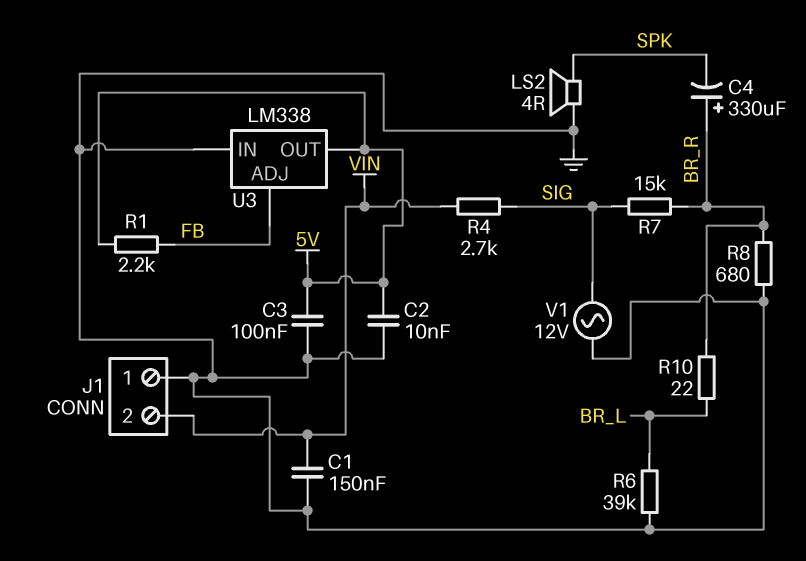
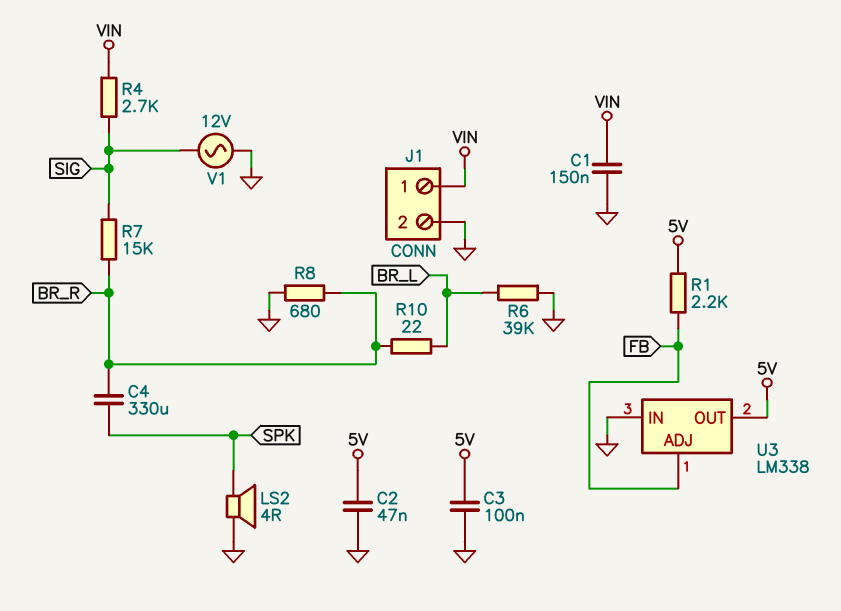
C2: 10nF (5V, GND) -> 47nF (5V, GND)
C4: 330uF (plus BR_R, minus SPK) -> 330uF (BR_R, SPK)
J1 pin 1: GND -> VIN
J1 pin 2: VIN -> GND

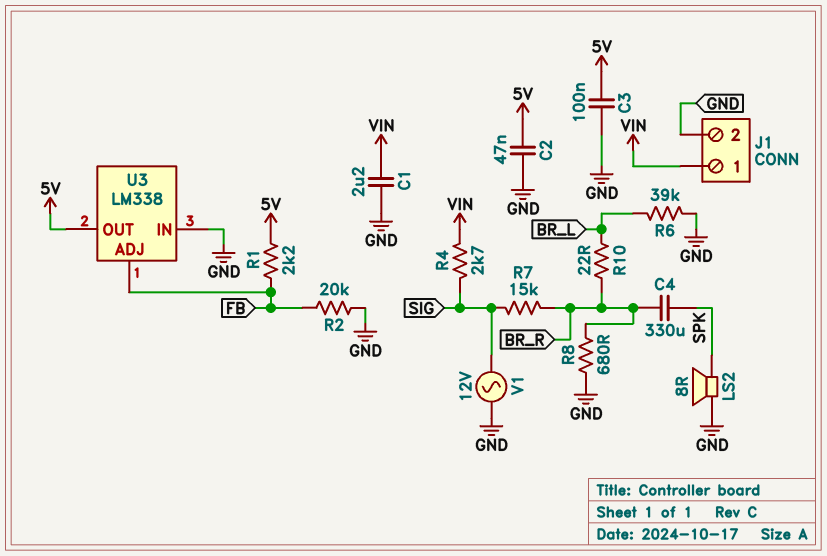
C1: 150nF (GND, VIN) -> 2.2uF (GND, VIN)
LS2: speaker 4R (GND, SPK) -> speaker 8R (GND, SPK)
R2: none -> 20k (FB, GND)

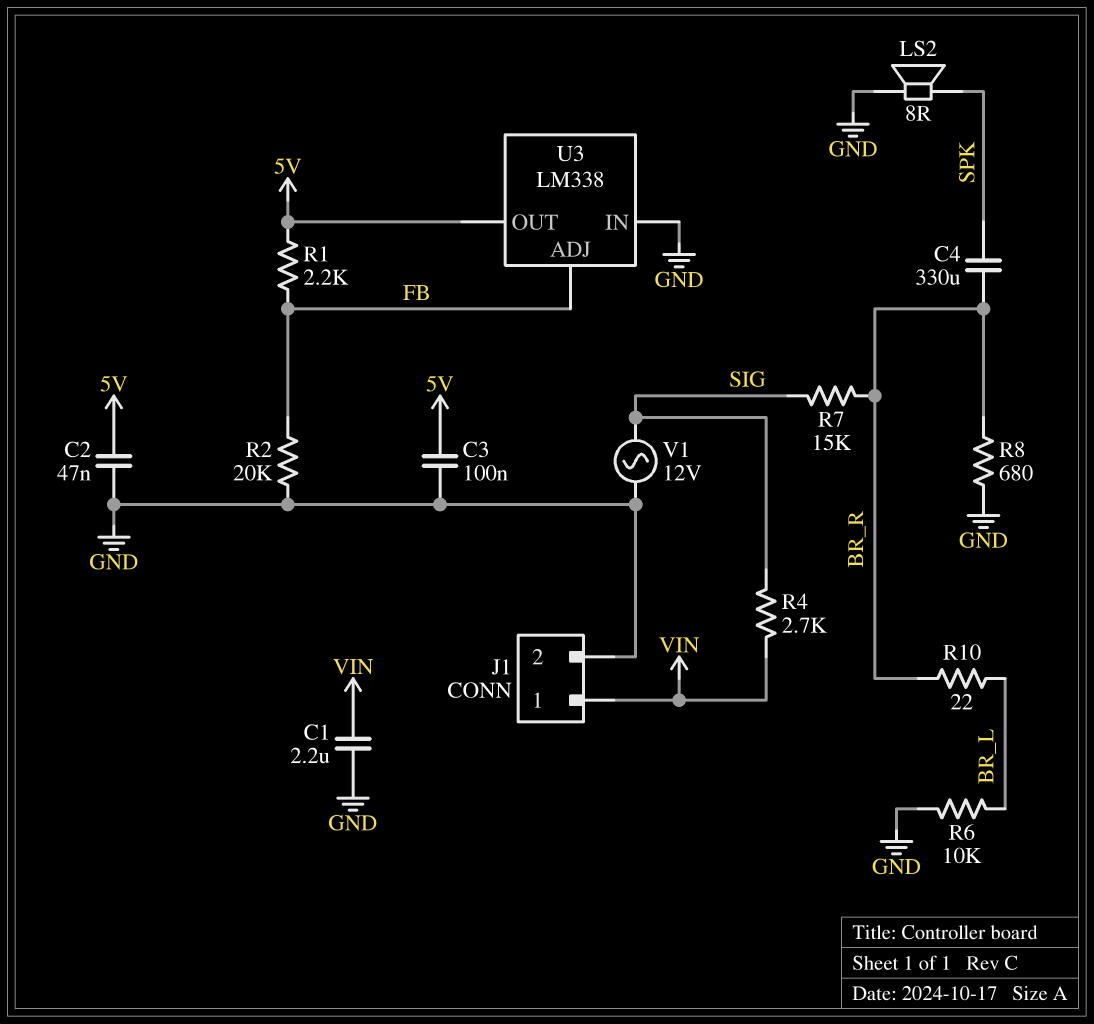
R6: 39k (BR_L, GND) -> 10k (BR_L, GND)

